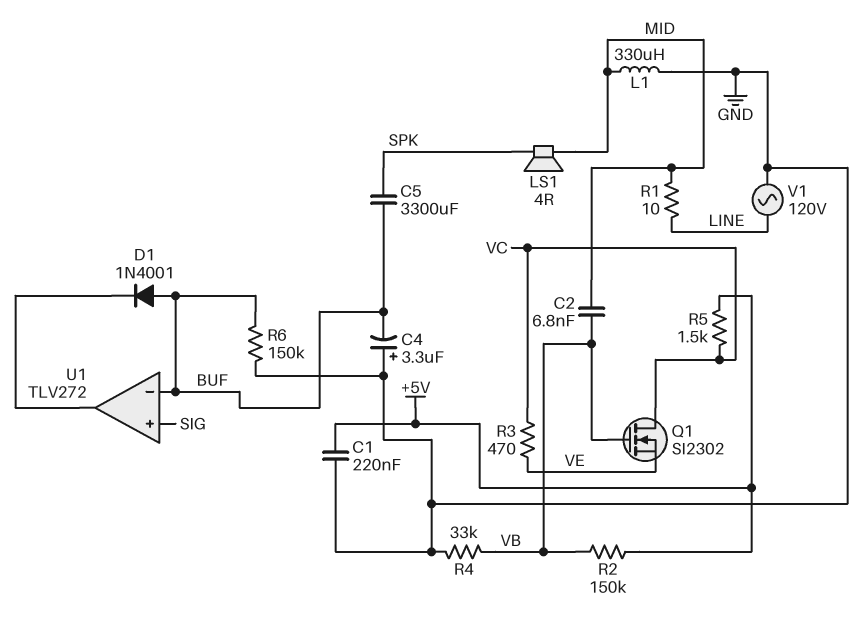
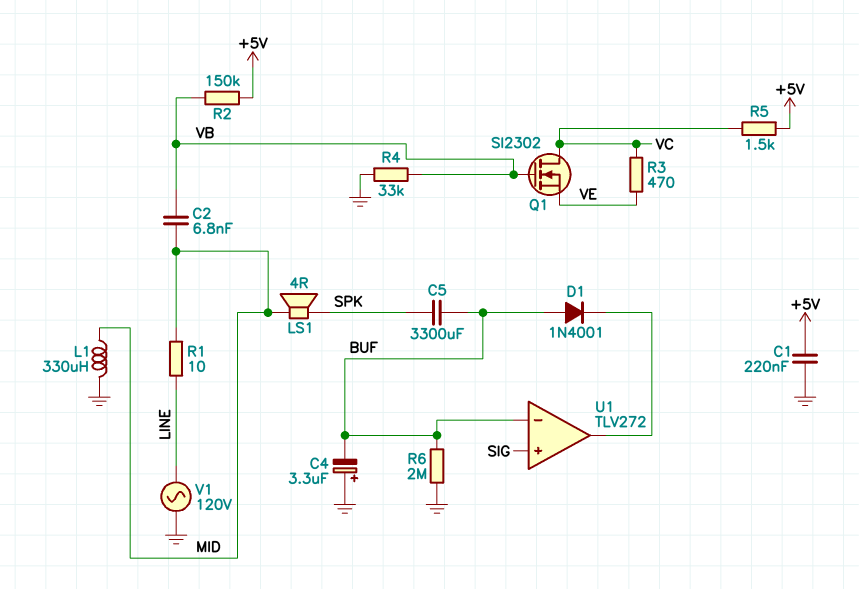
R6: 150k (BUF, GND) -> 2M (BUF, GND)

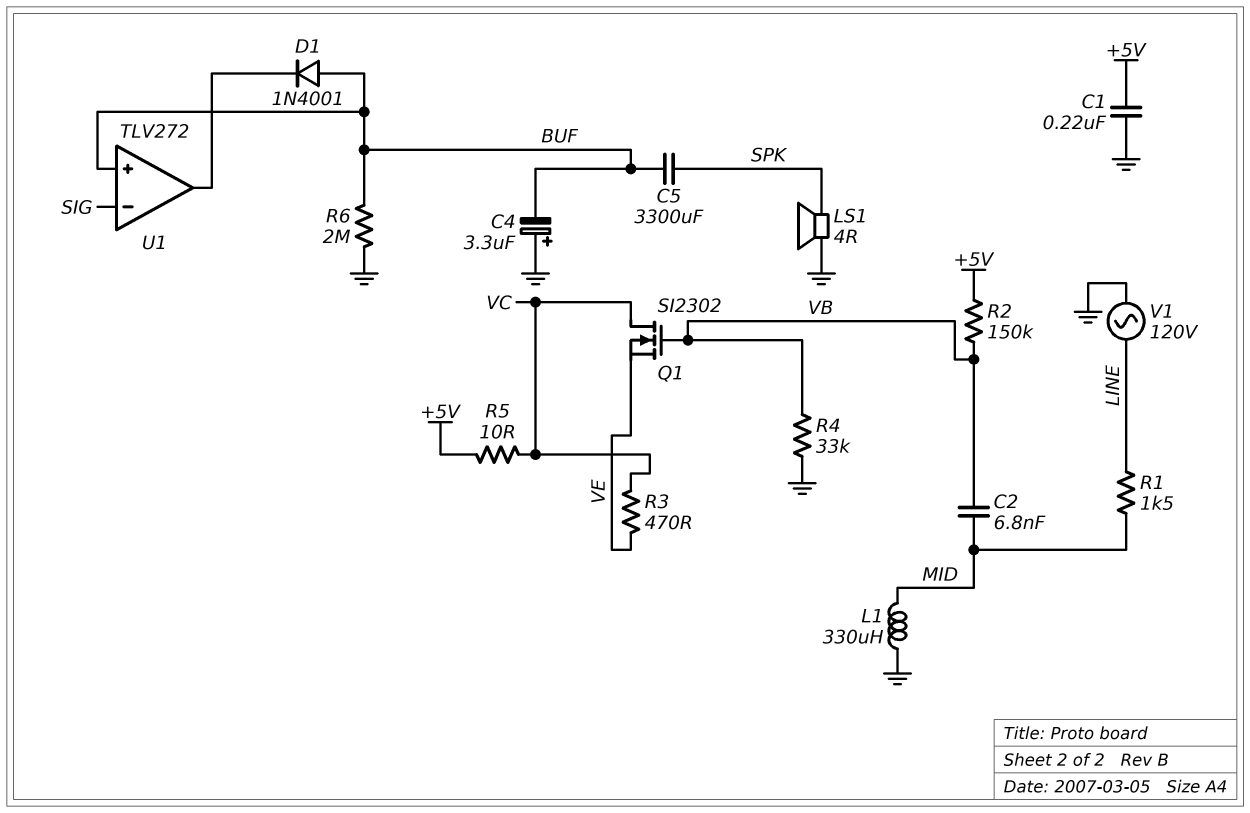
LS1: speaker 4R (MID, SPK) -> speaker 4R (GND, SPK)
R1: 10 (LINE, MID) -> 1.5k (LINE, MID)
R5: 1.5k (+5V, VC) -> 10 (+5V, VC)
U1 pin in+: SIG -> BUF
U1 pin in-: BUF -> SIG

